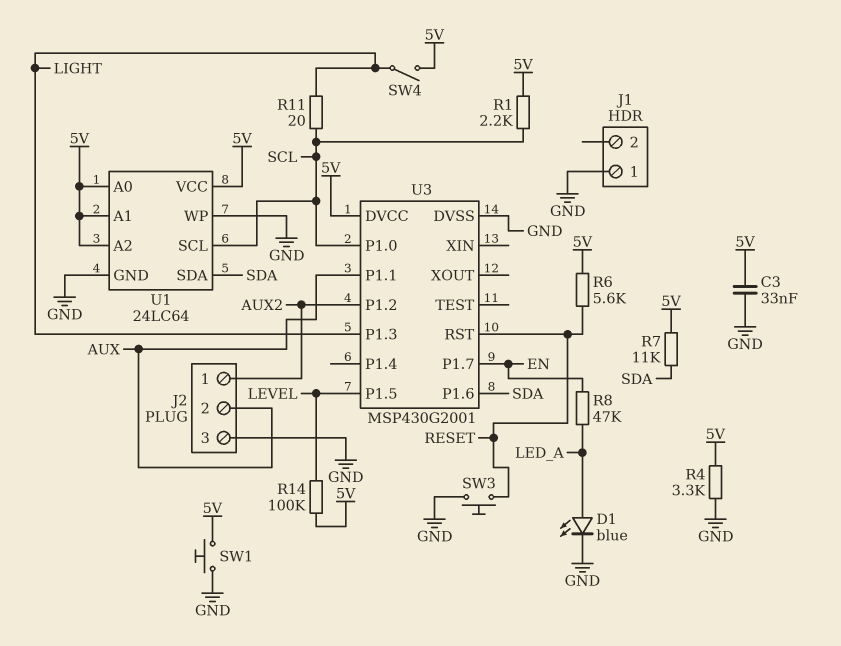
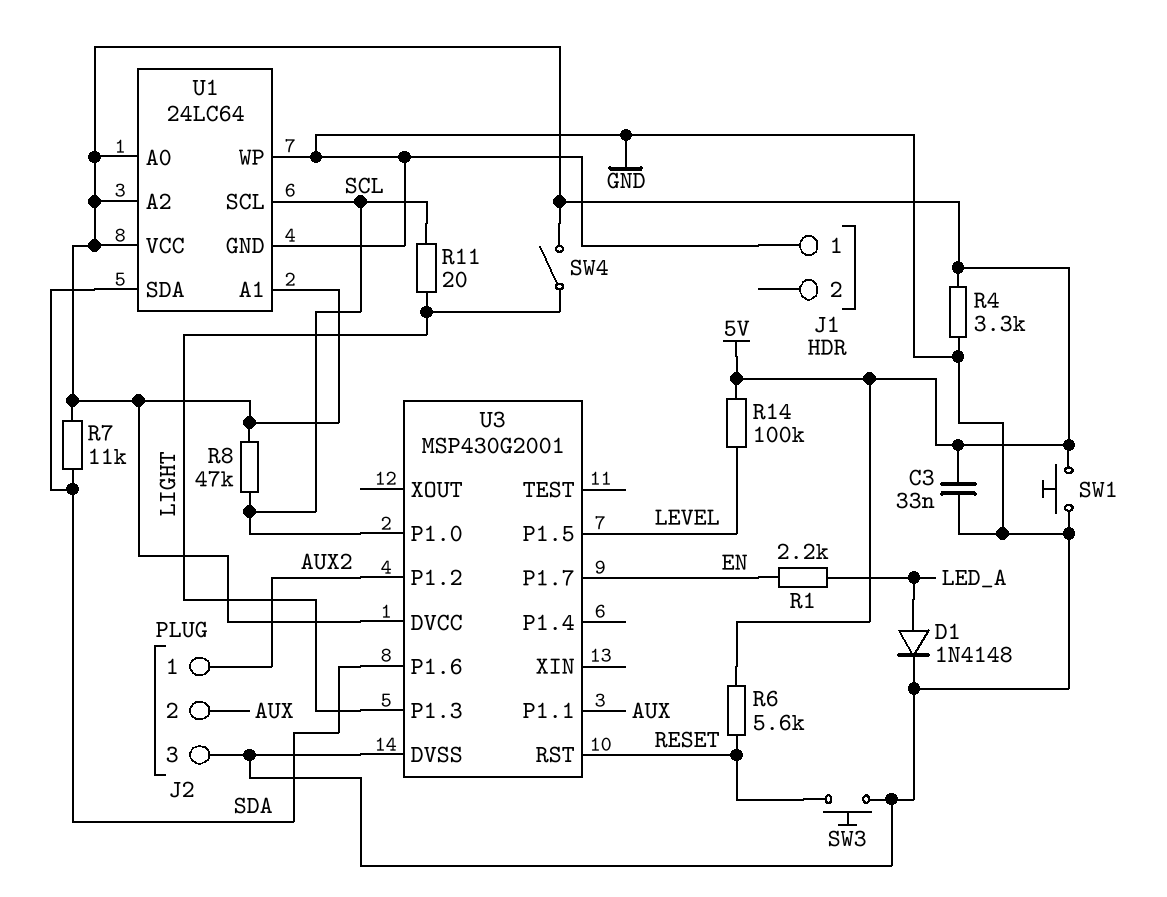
D1: LED blue (A LED_A, K GND) -> diode 1N4148 (A LED_A, K GND)
R1: 2.2k (5V, SCL) -> 2.2k (EN, LED_A)
R8: 47k (EN, LED_A) -> 47k (5V, SCL)

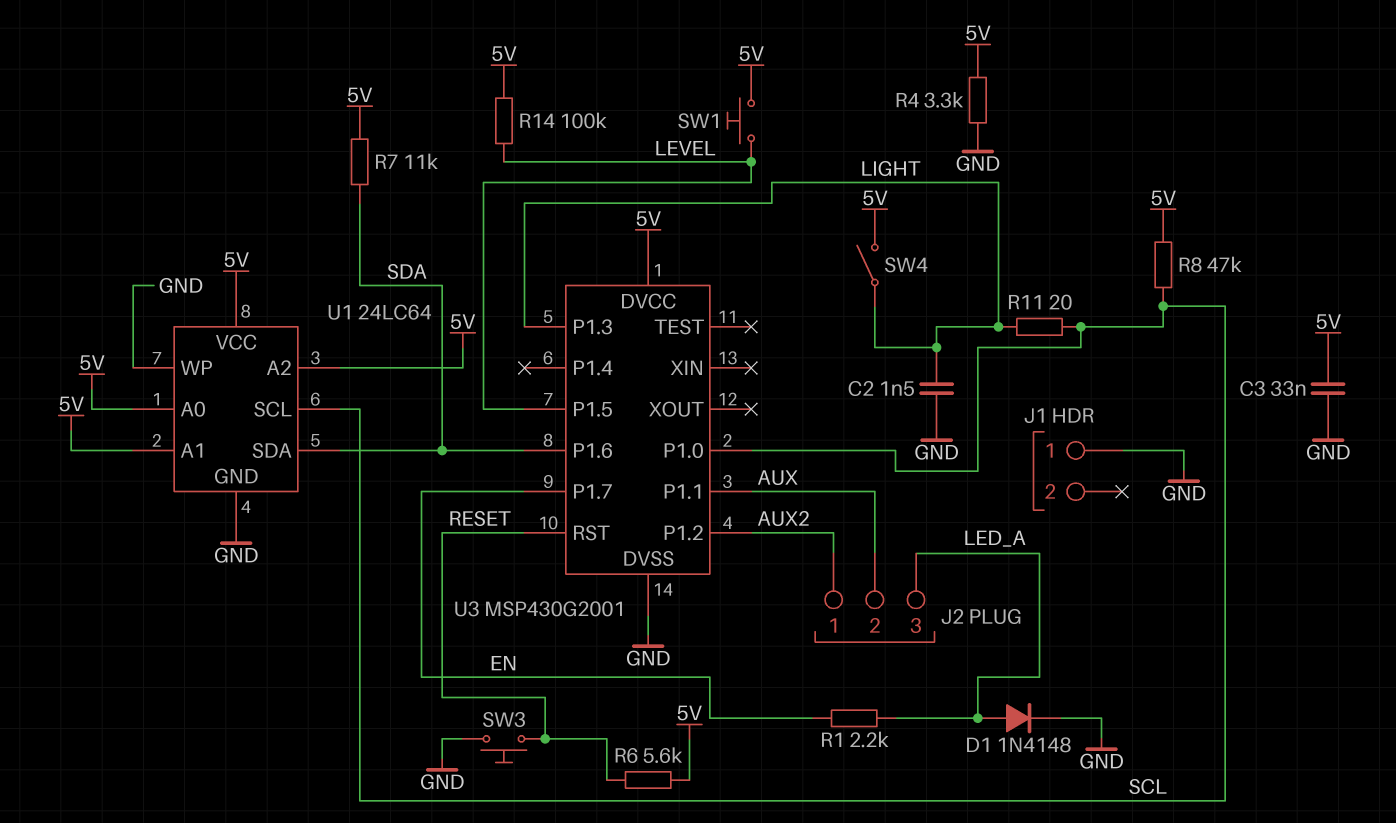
C2: none -> 1.5nF (GND, LIGHT)
J2 pin 3: GND -> LED_A
SW1: button (5V, GND) -> button (5V, LEVEL)

